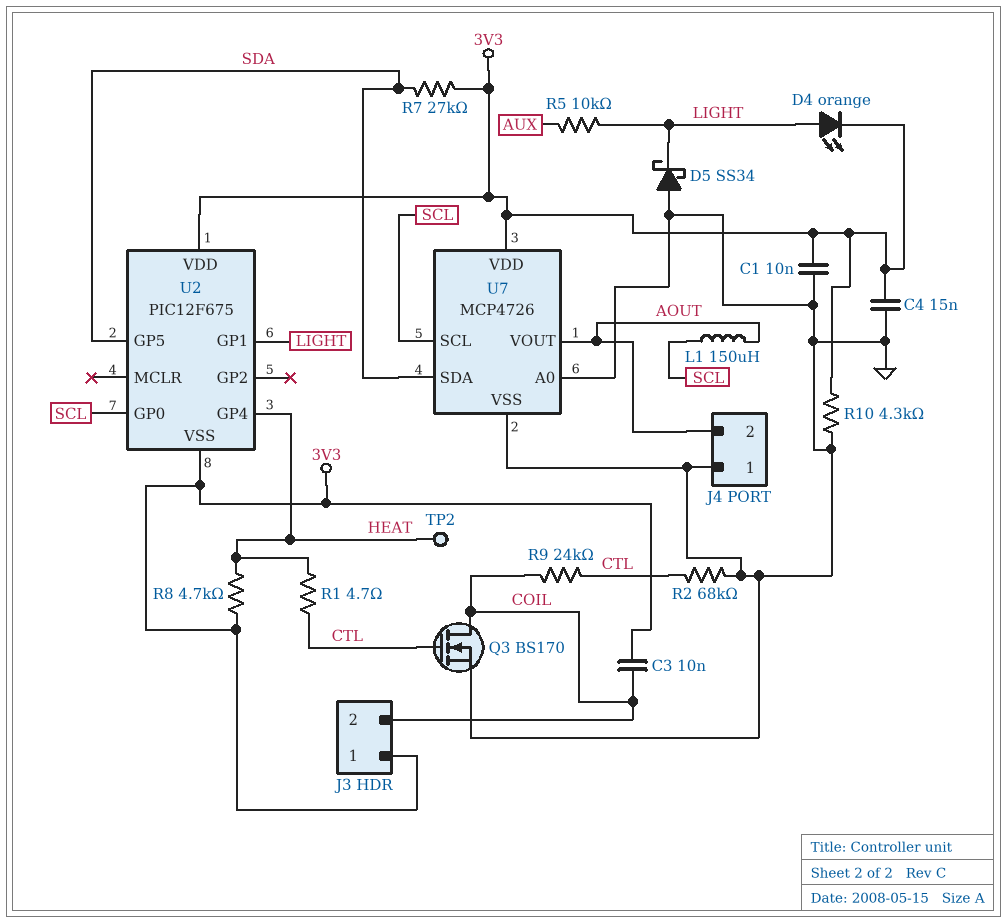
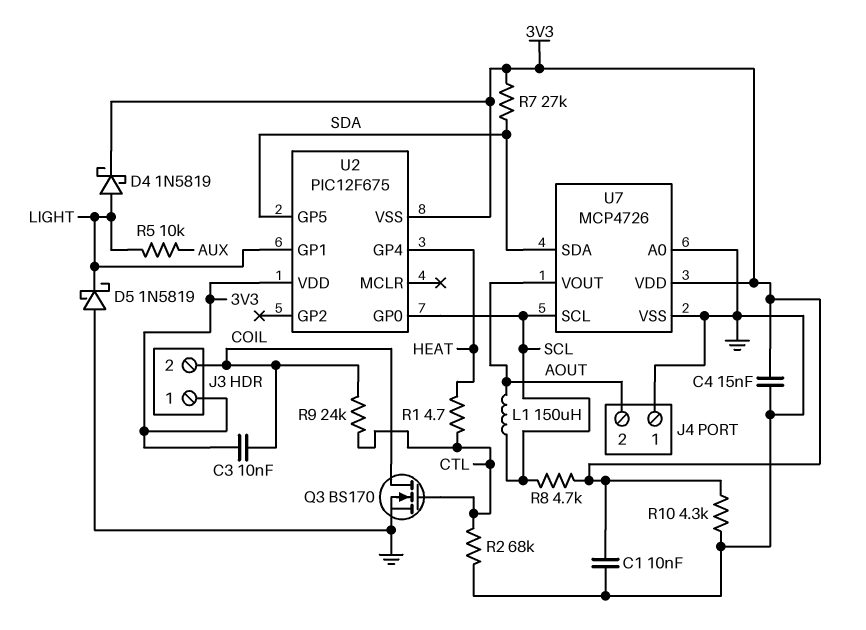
D4: LED orange (A LIGHT, K 3V3) -> schottky 1N5819 (A LIGHT, K 3V3)
D5: schottky SS34 (A GND, K LIGHT) -> schottky 1N5819 (A GND, K LIGHT)
R8: 4.7k (3V3, HEAT) -> 4.7k (3V3, SCL)
TP2: test point (HEAT) -> none

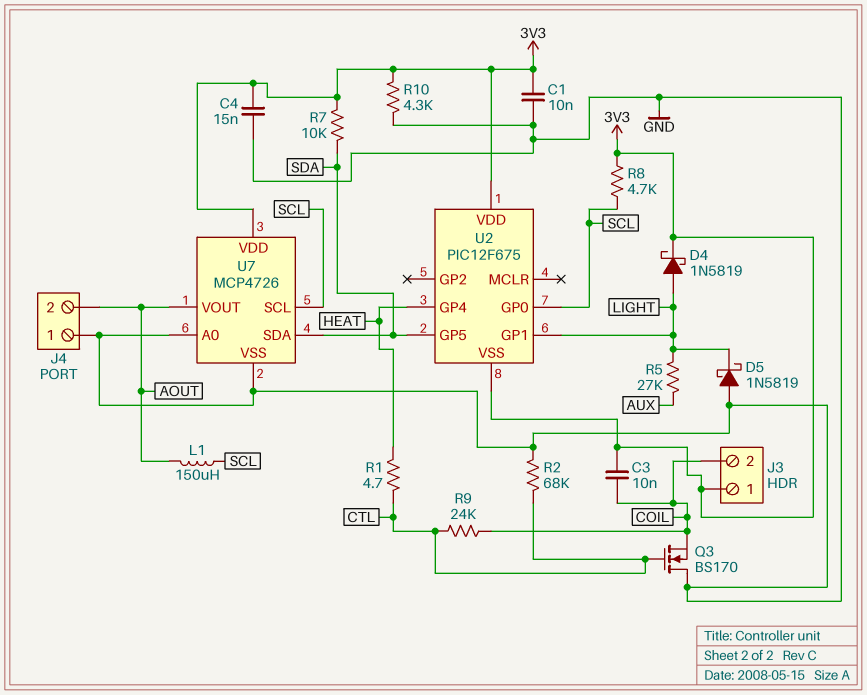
Q3: NMOS BS170 (G CTL, D COIL, S GND) -> NMOS BS170 (G CTL, D GND, S COIL)
R5: 10k (AUX, LIGHT) -> 27k (AUX, LIGHT)
R7: 27k (3V3, SDA) -> 10k (3V3, SDA)

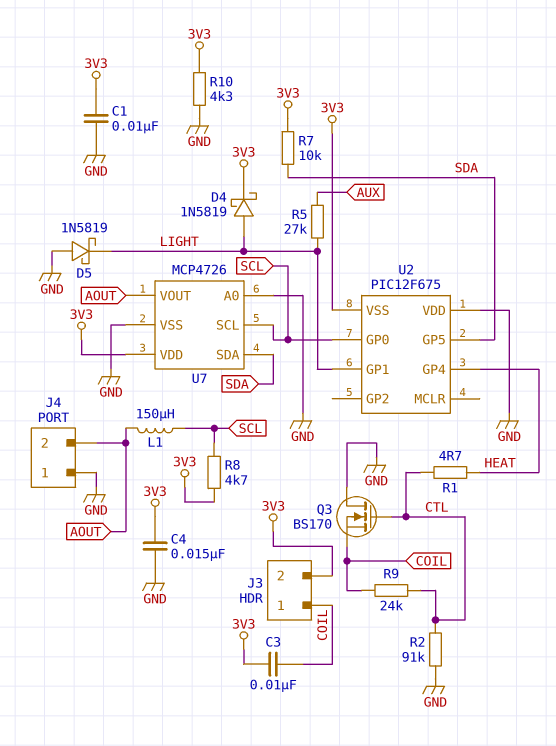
J3 pin 1: 3V3 -> COIL
J3 pin 2: COIL -> 3V3
R2: 68k (CTL, GND) -> 91k (CTL, GND)
U2 pin VDD: 3V3 -> GND

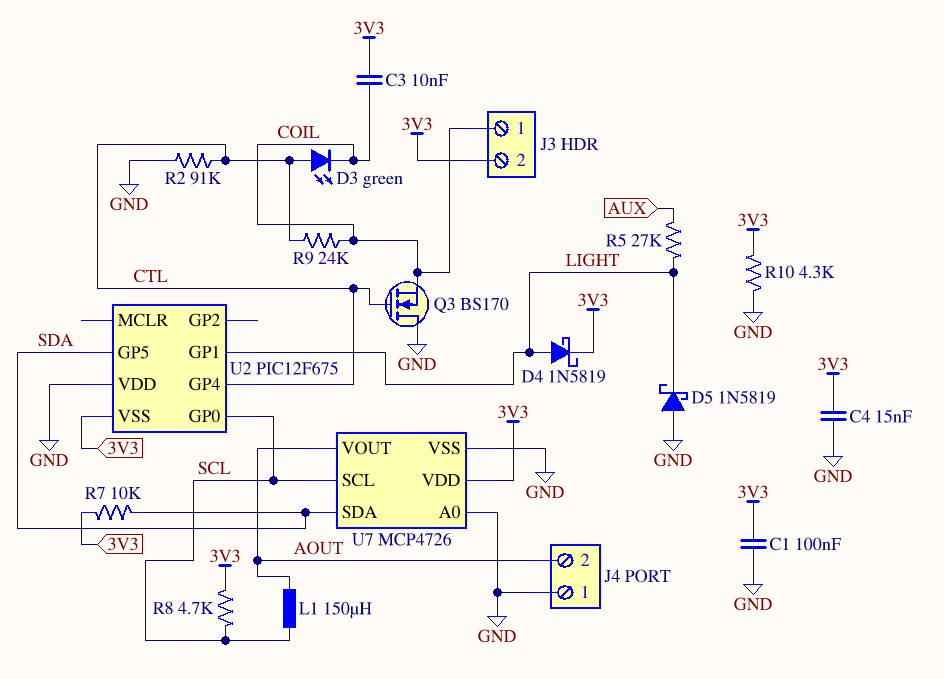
C1: 10nF (3V3, GND) -> 100nF (3V3, GND)
D3: none -> LED green (A CTL, K COIL)
R1: 4.7 (CTL, HEAT) -> none
U2 pin GP4: HEAT -> CTL

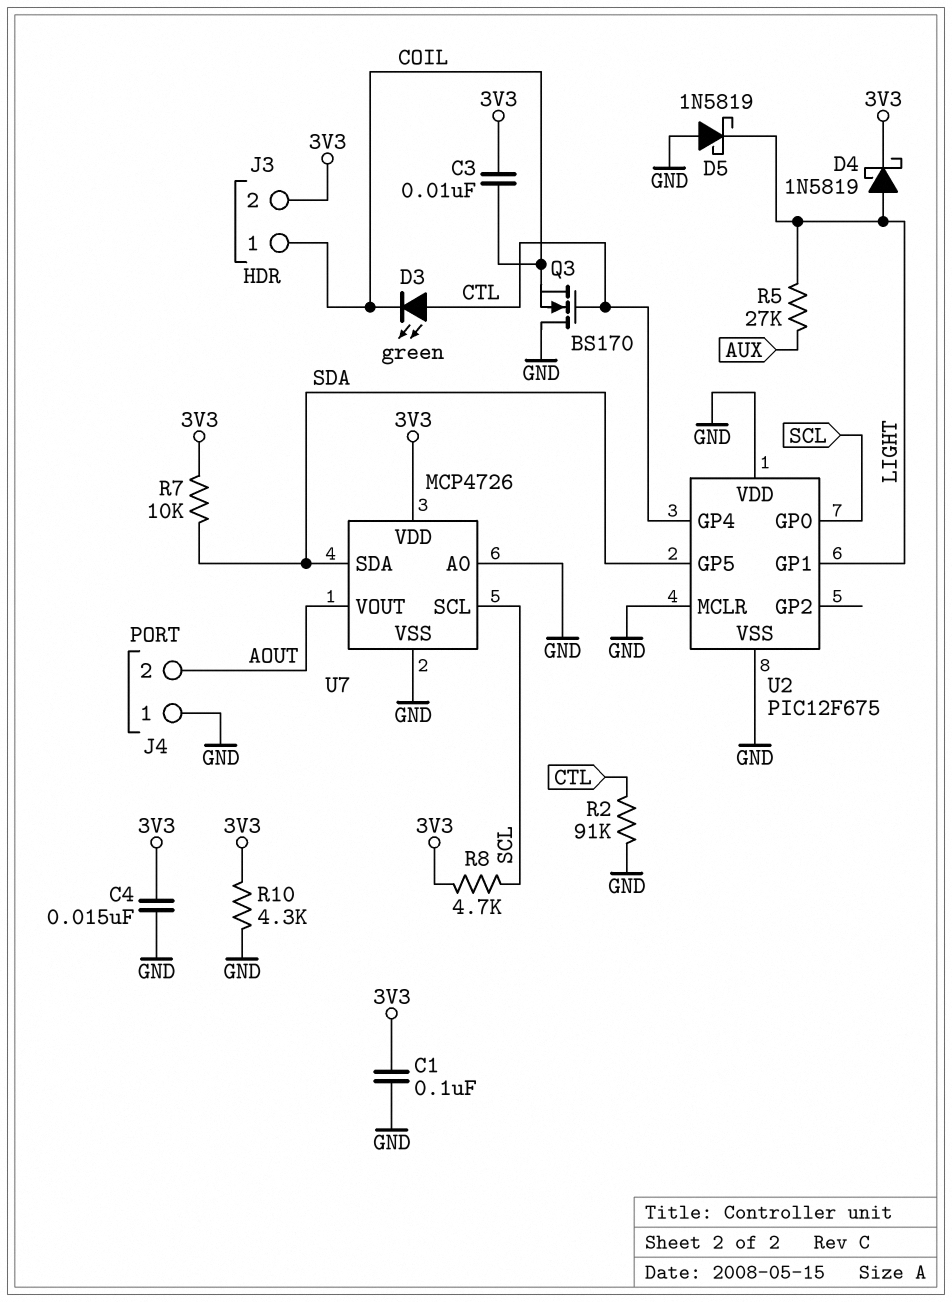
L1: 150uH (AOUT, SCL) -> none
R9: 24k (COIL, CTL) -> none
U2 pin MCLR: none -> GND
U2 pin VSS: 3V3 -> GND

